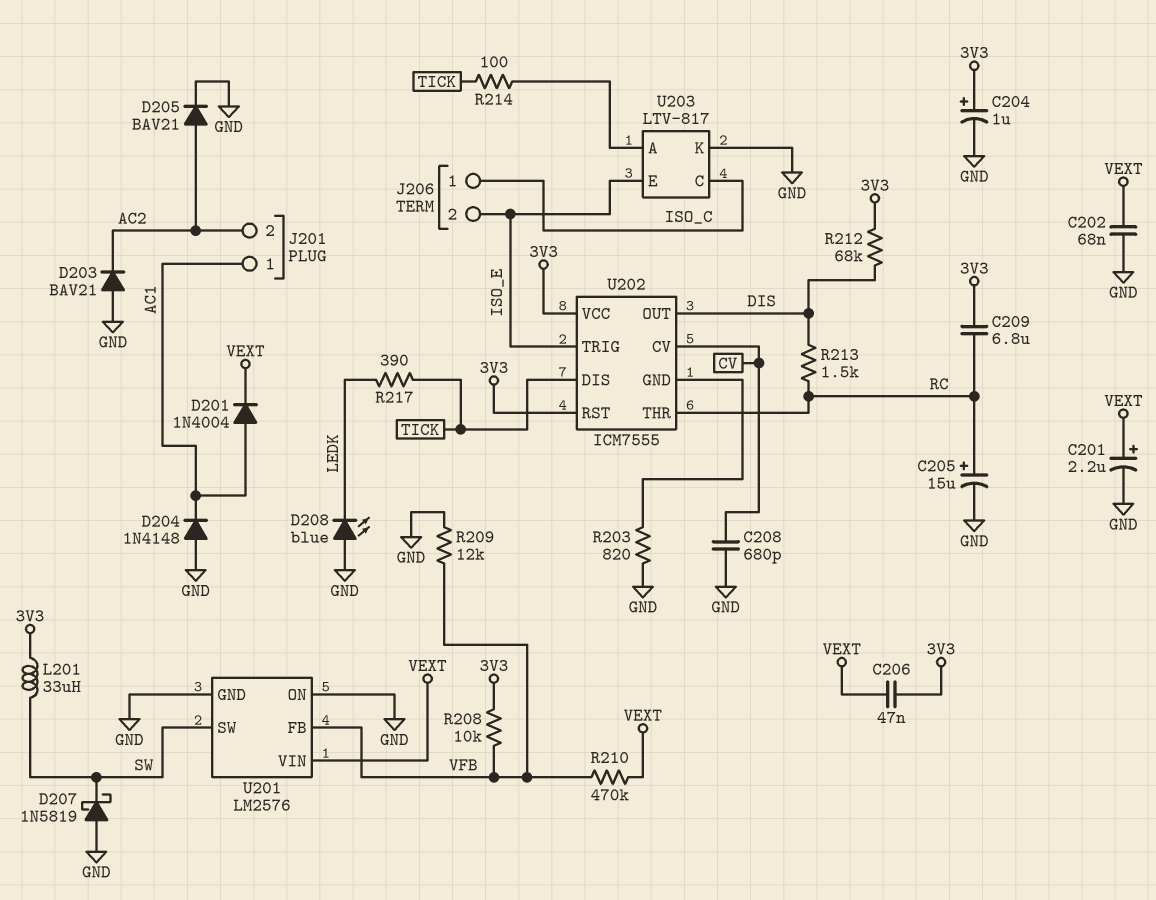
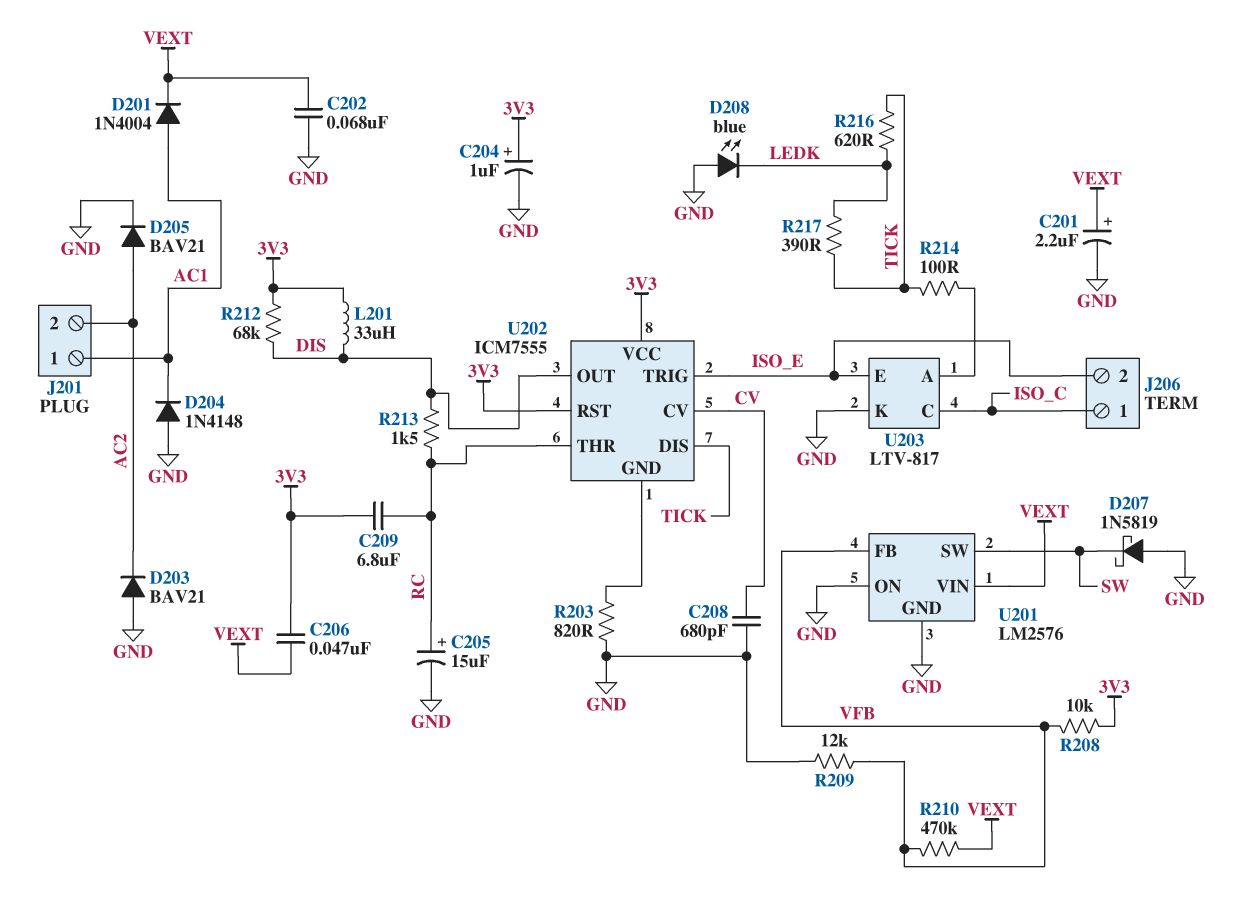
L201: 33uH (3V3, SW) -> 33uH (3V3, DIS)
R216: none -> 620 (LEDK, TICK)

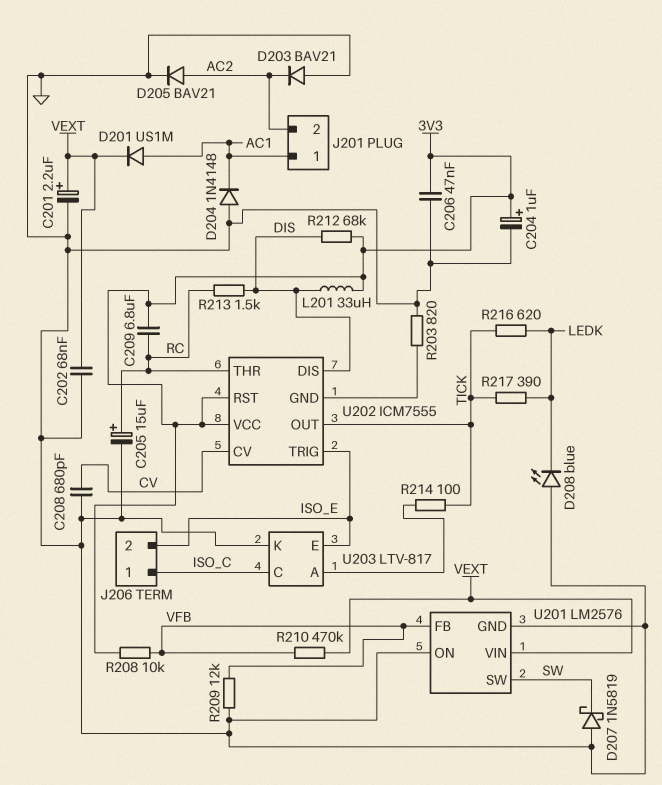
C206: 47nF (3V3, VEXT) -> 47nF (3V3, GND)
D201: diode 1N4004 (A AC1, K VEXT) -> diode US1M (A AC1, K VEXT)
U202 pin DIS: TICK -> DIS
U202 pin OUT: DIS -> TICK

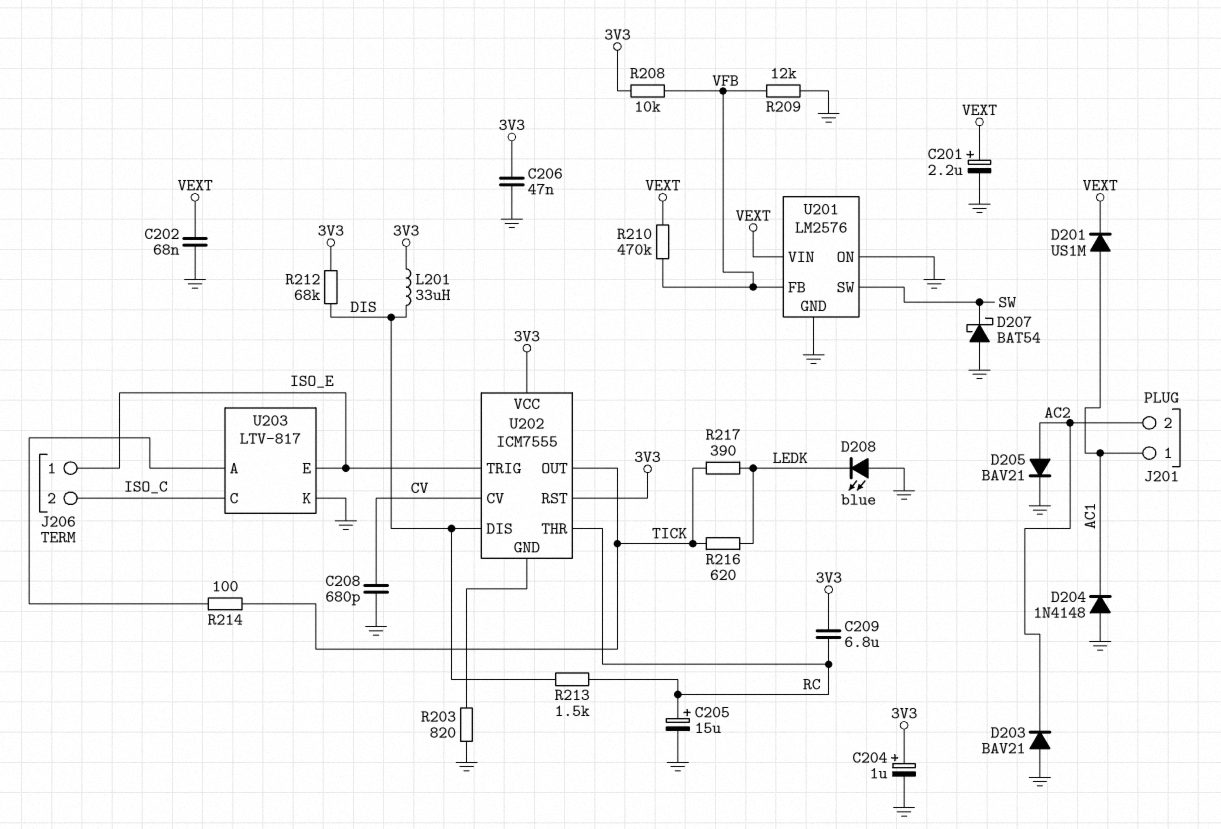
D207: schottky 1N5819 (A GND, K SW) -> schottky BAT54 (A GND, K SW)
J206 pin 1: ISO_C -> ISO_E
J206 pin 2: ISO_E -> ISO_C

